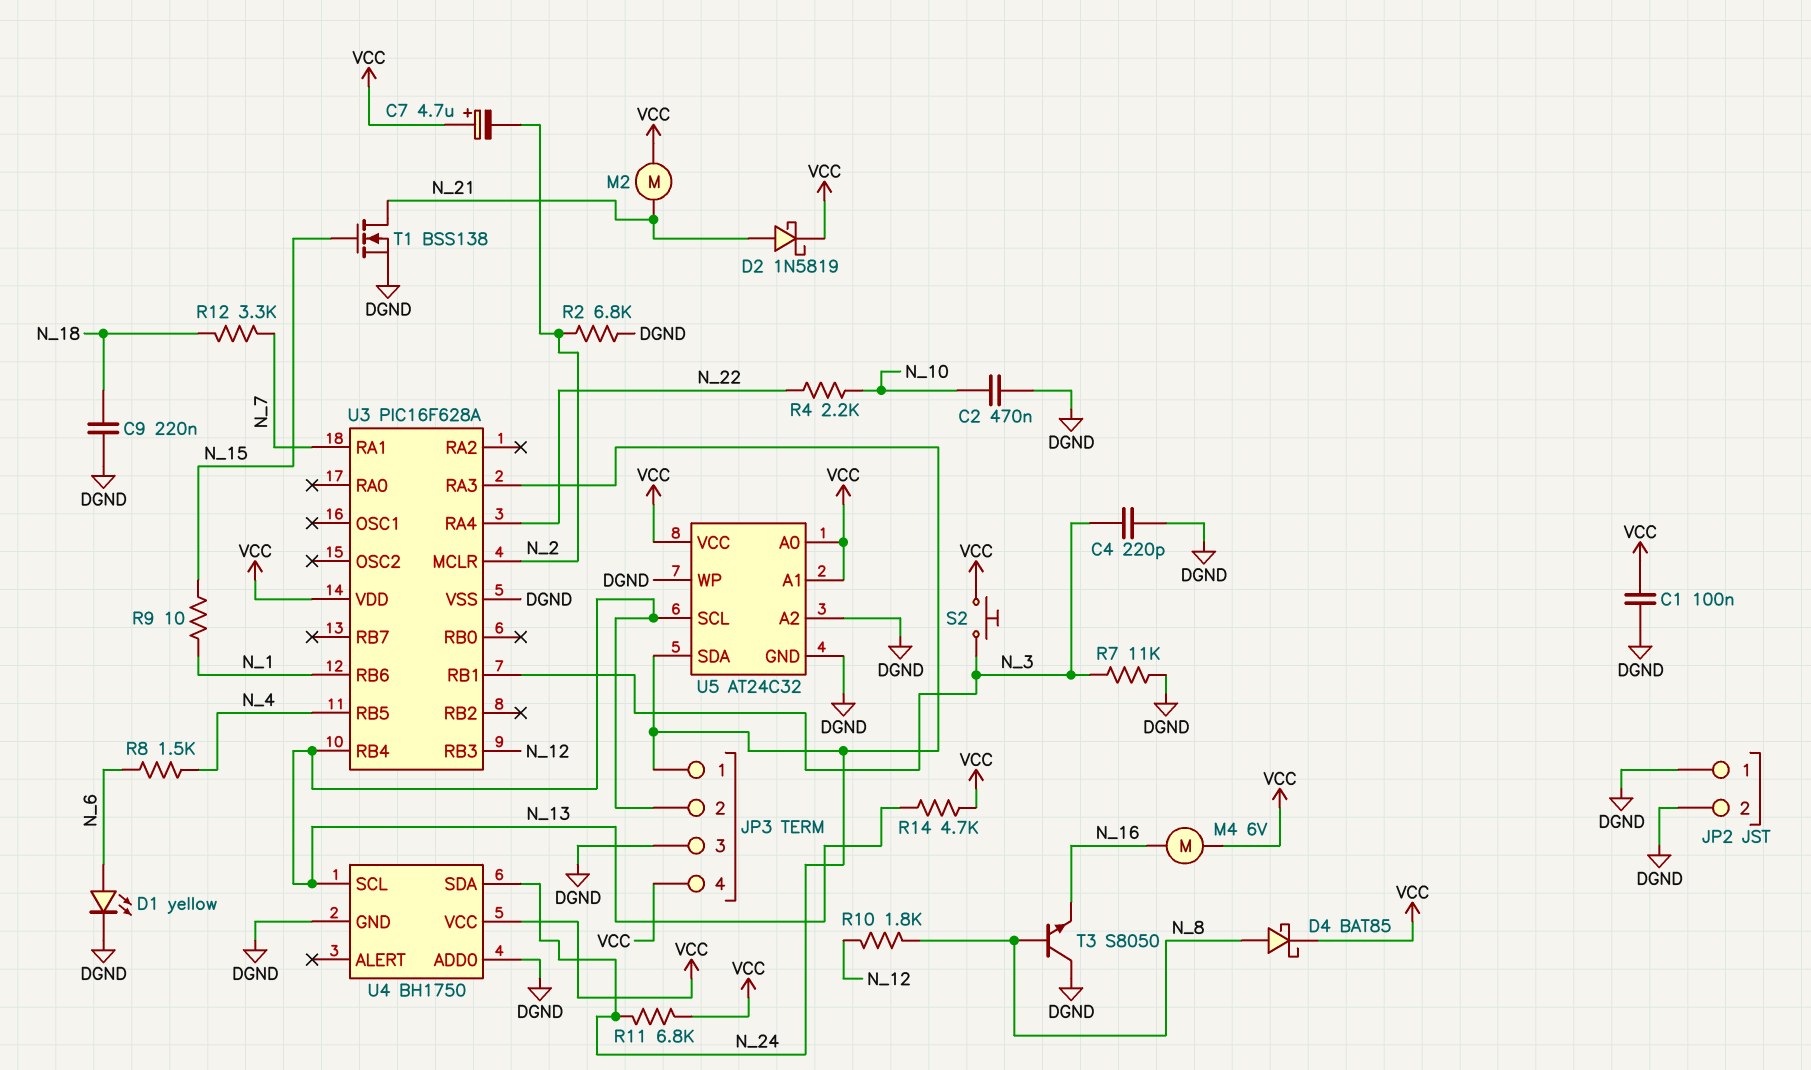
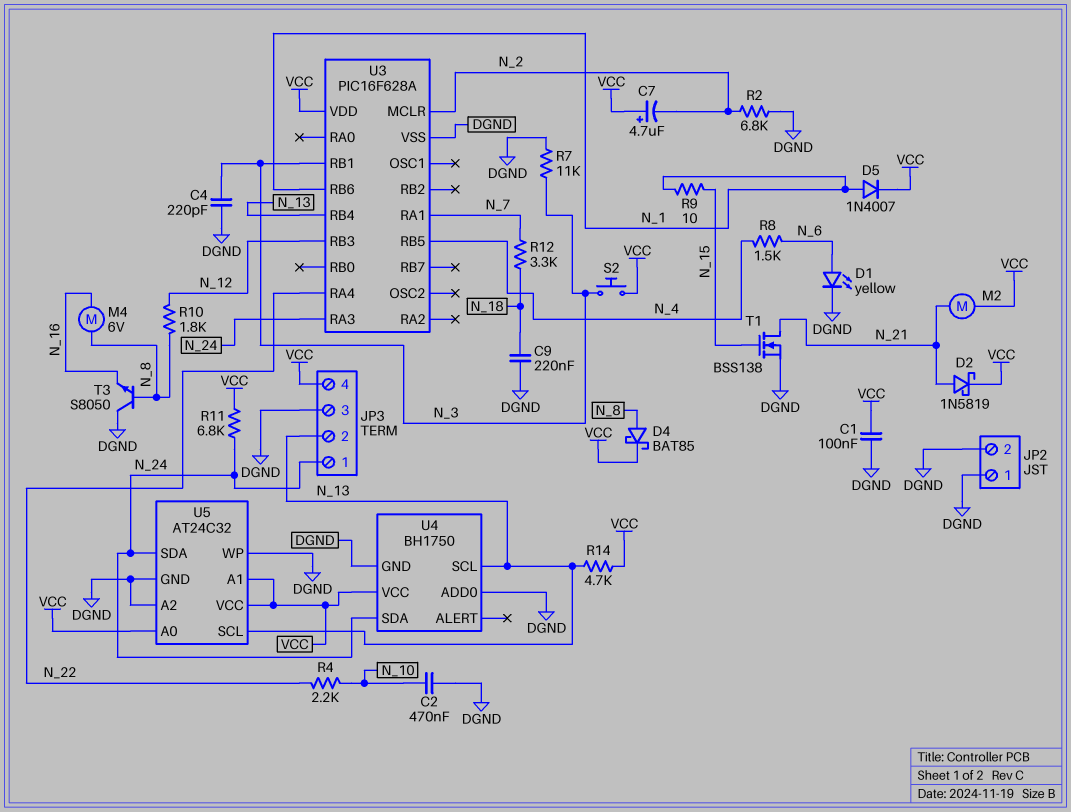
D5: none -> diode 1N4007 (A N_1, K VCC)
M4: motor 6V (N_16, VCC) -> motor 6V (N_8, N_16)

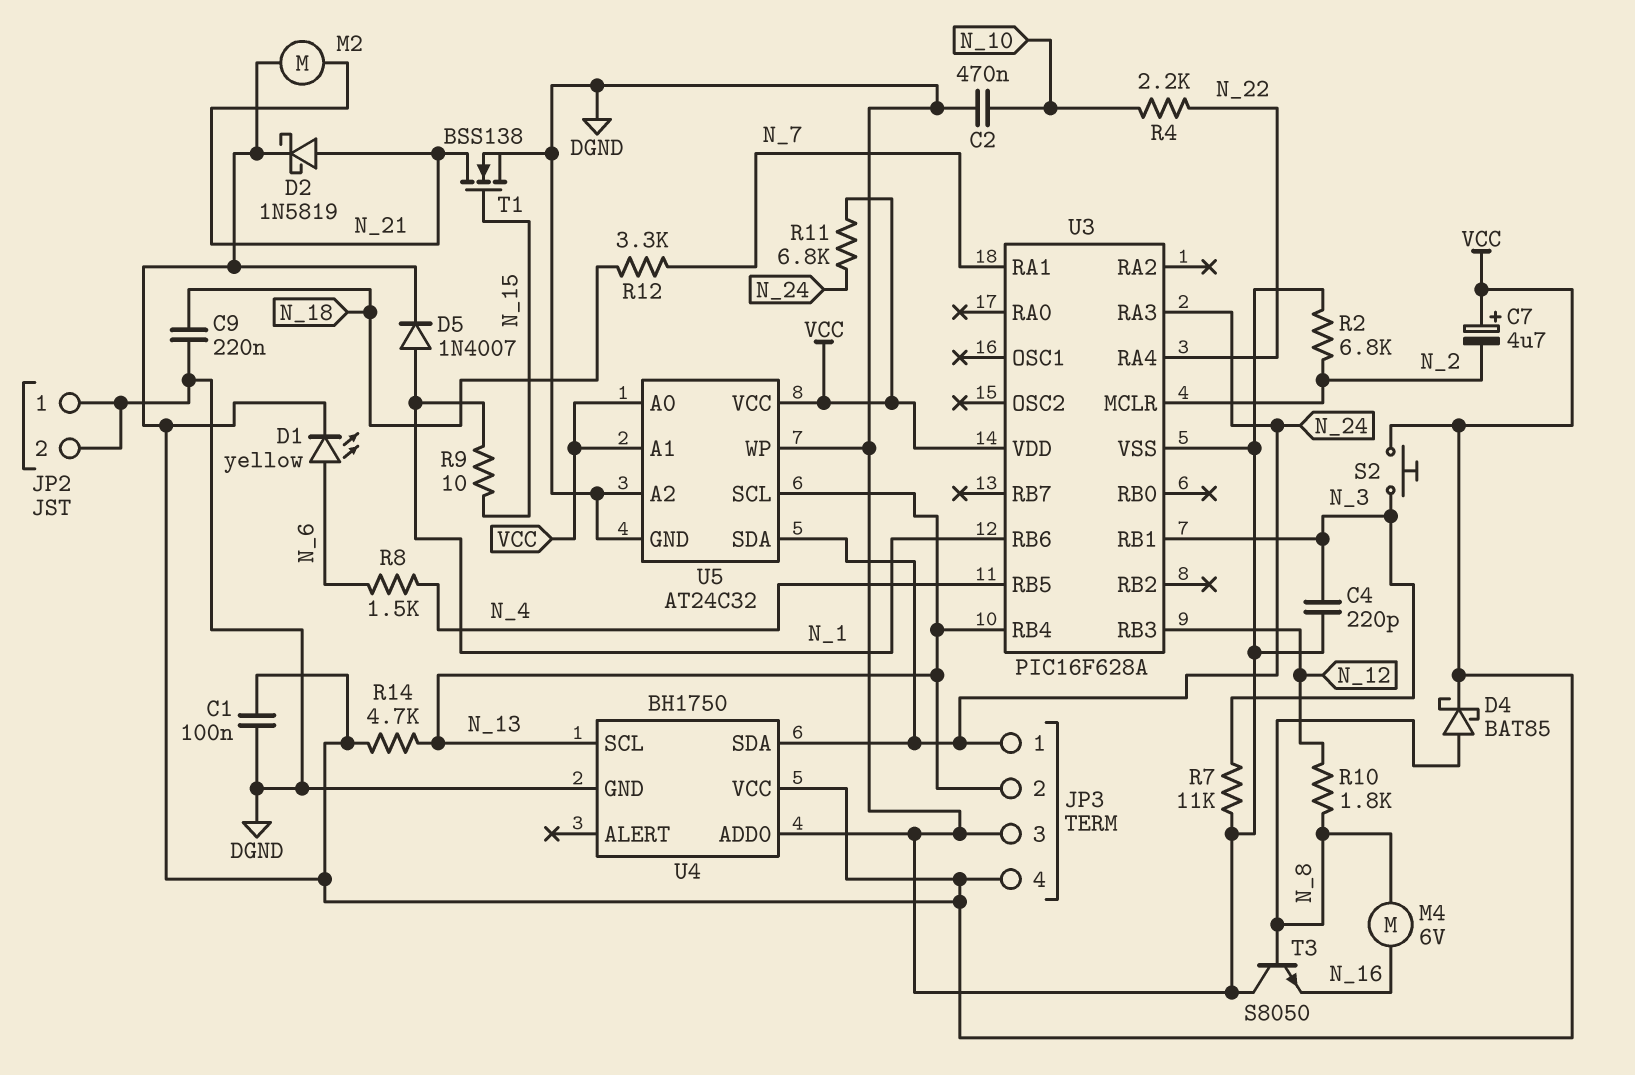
D1: LED yellow (A N_6, K DGND) -> LED yellow (A N_6, K VCC)

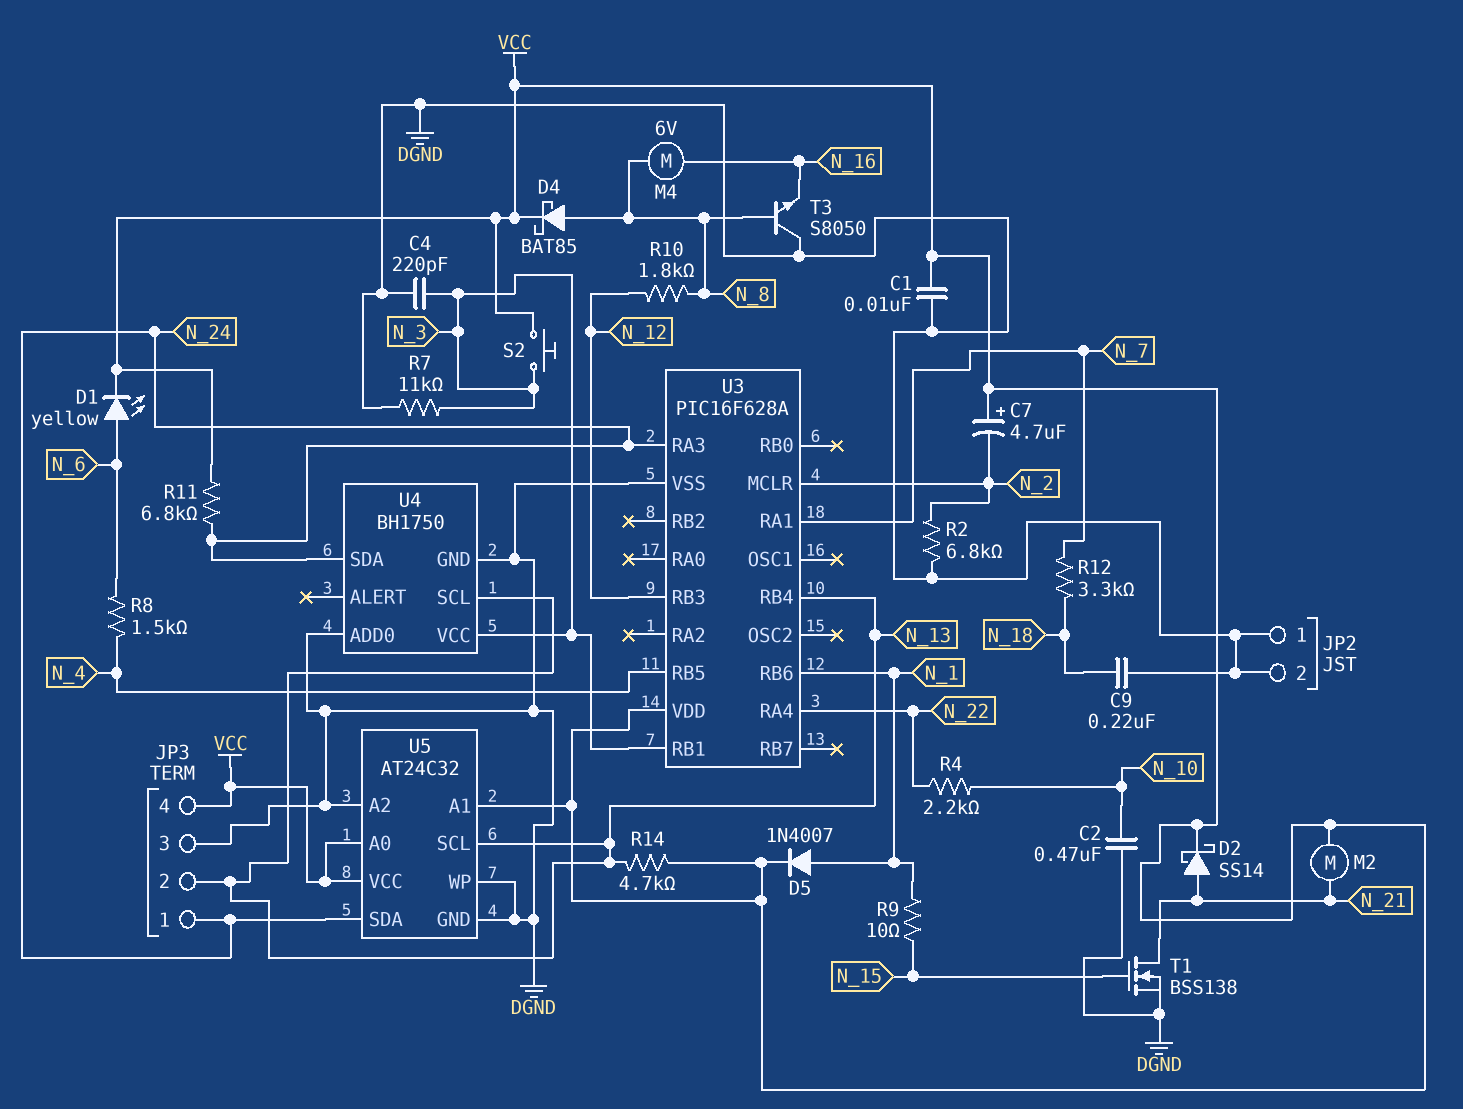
C1: 100nF (DGND, VCC) -> 10nF (DGND, VCC)
D2: schottky 1N5819 (A N_21, K VCC) -> schottky SS14 (A N_21, K VCC)
U4 pin VCC: VCC -> N_3

